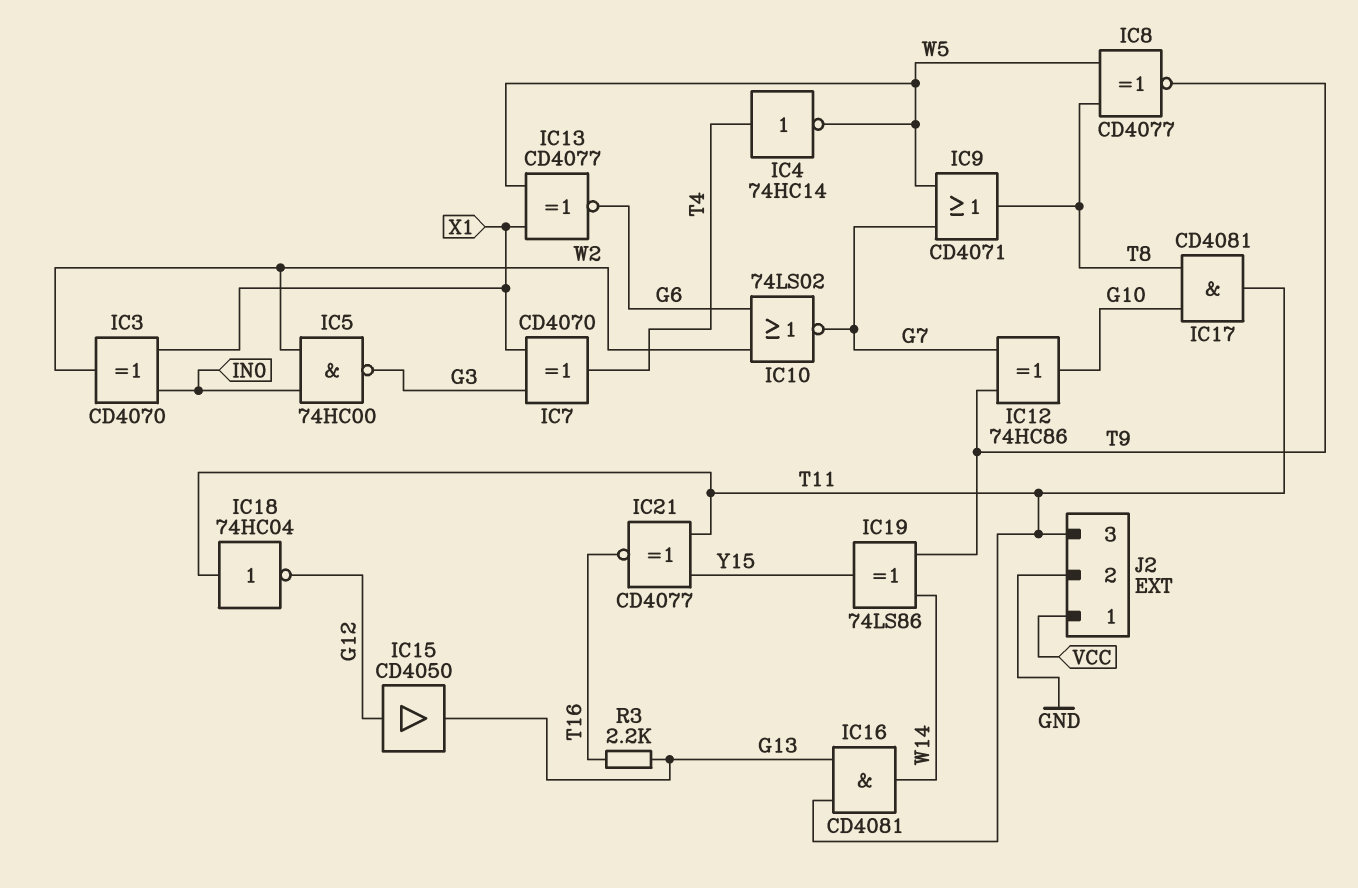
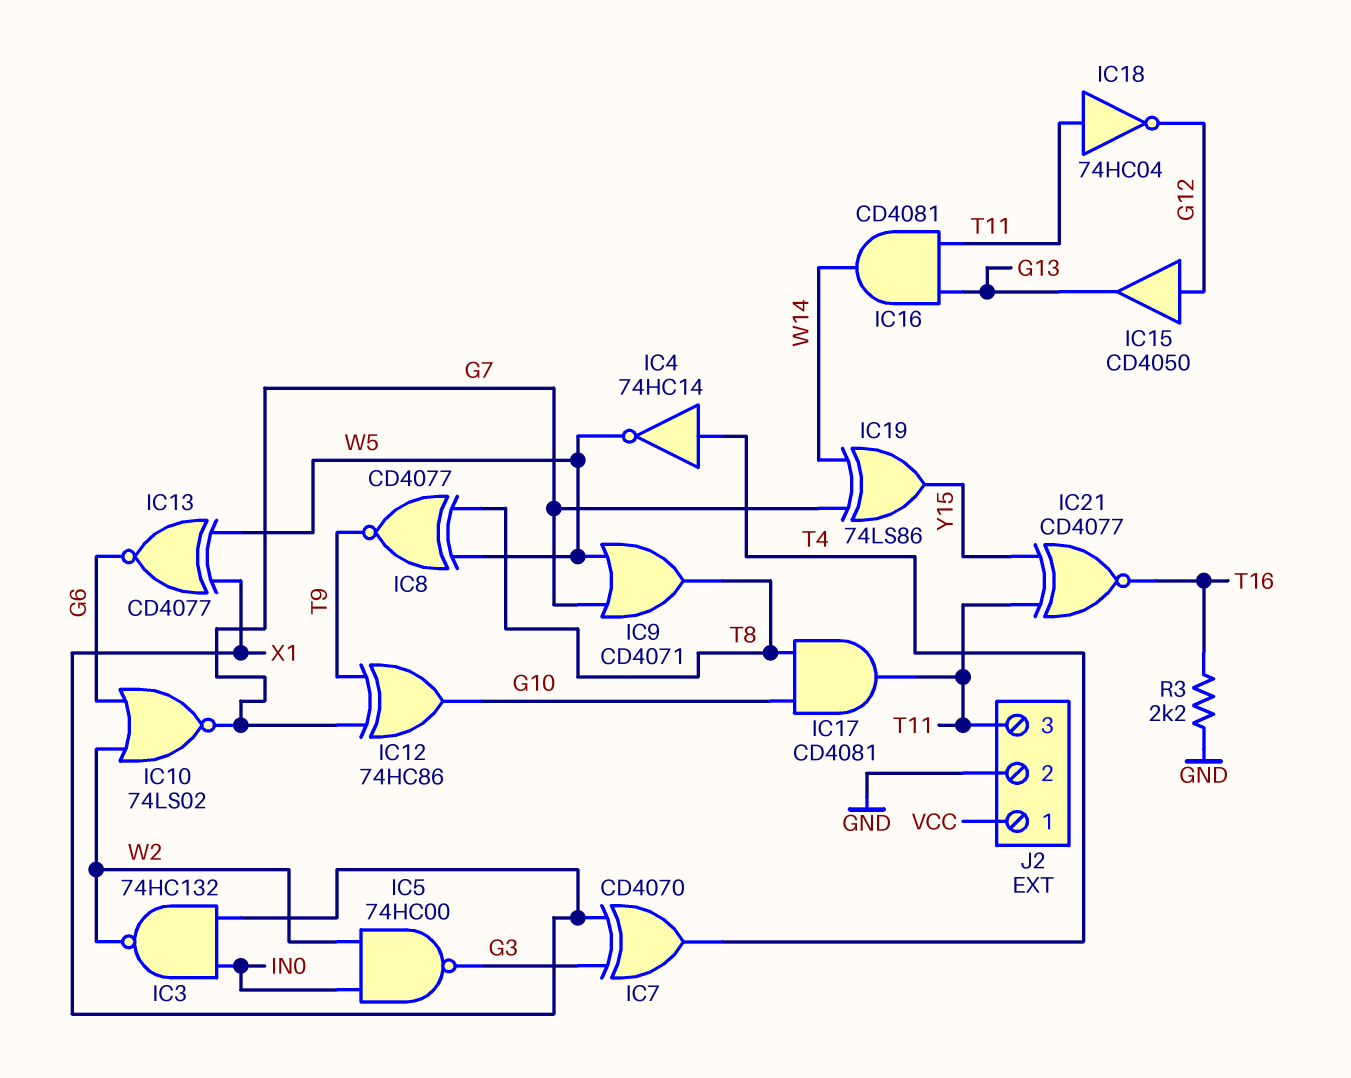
IC3: XOR CD4070 (in IN0, in X1, out W2) -> NAND 74HC132 (in IN0, in X1, out W2)
IC19: XOR 74LS86 (in T9, in W14, out Y15) -> XOR 74LS86 (in G7, in W14, out Y15)
R3: 2.2k (G13, T16) -> 2.2k (GND, T16)

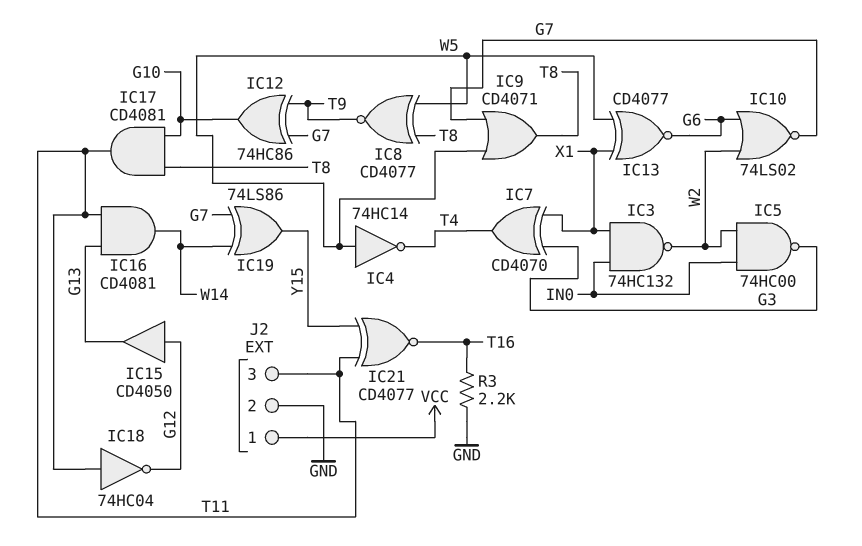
IC4: NOT 74HC14 (in T4, out W5) -> NOT 74HC14 (in W5, out T4)

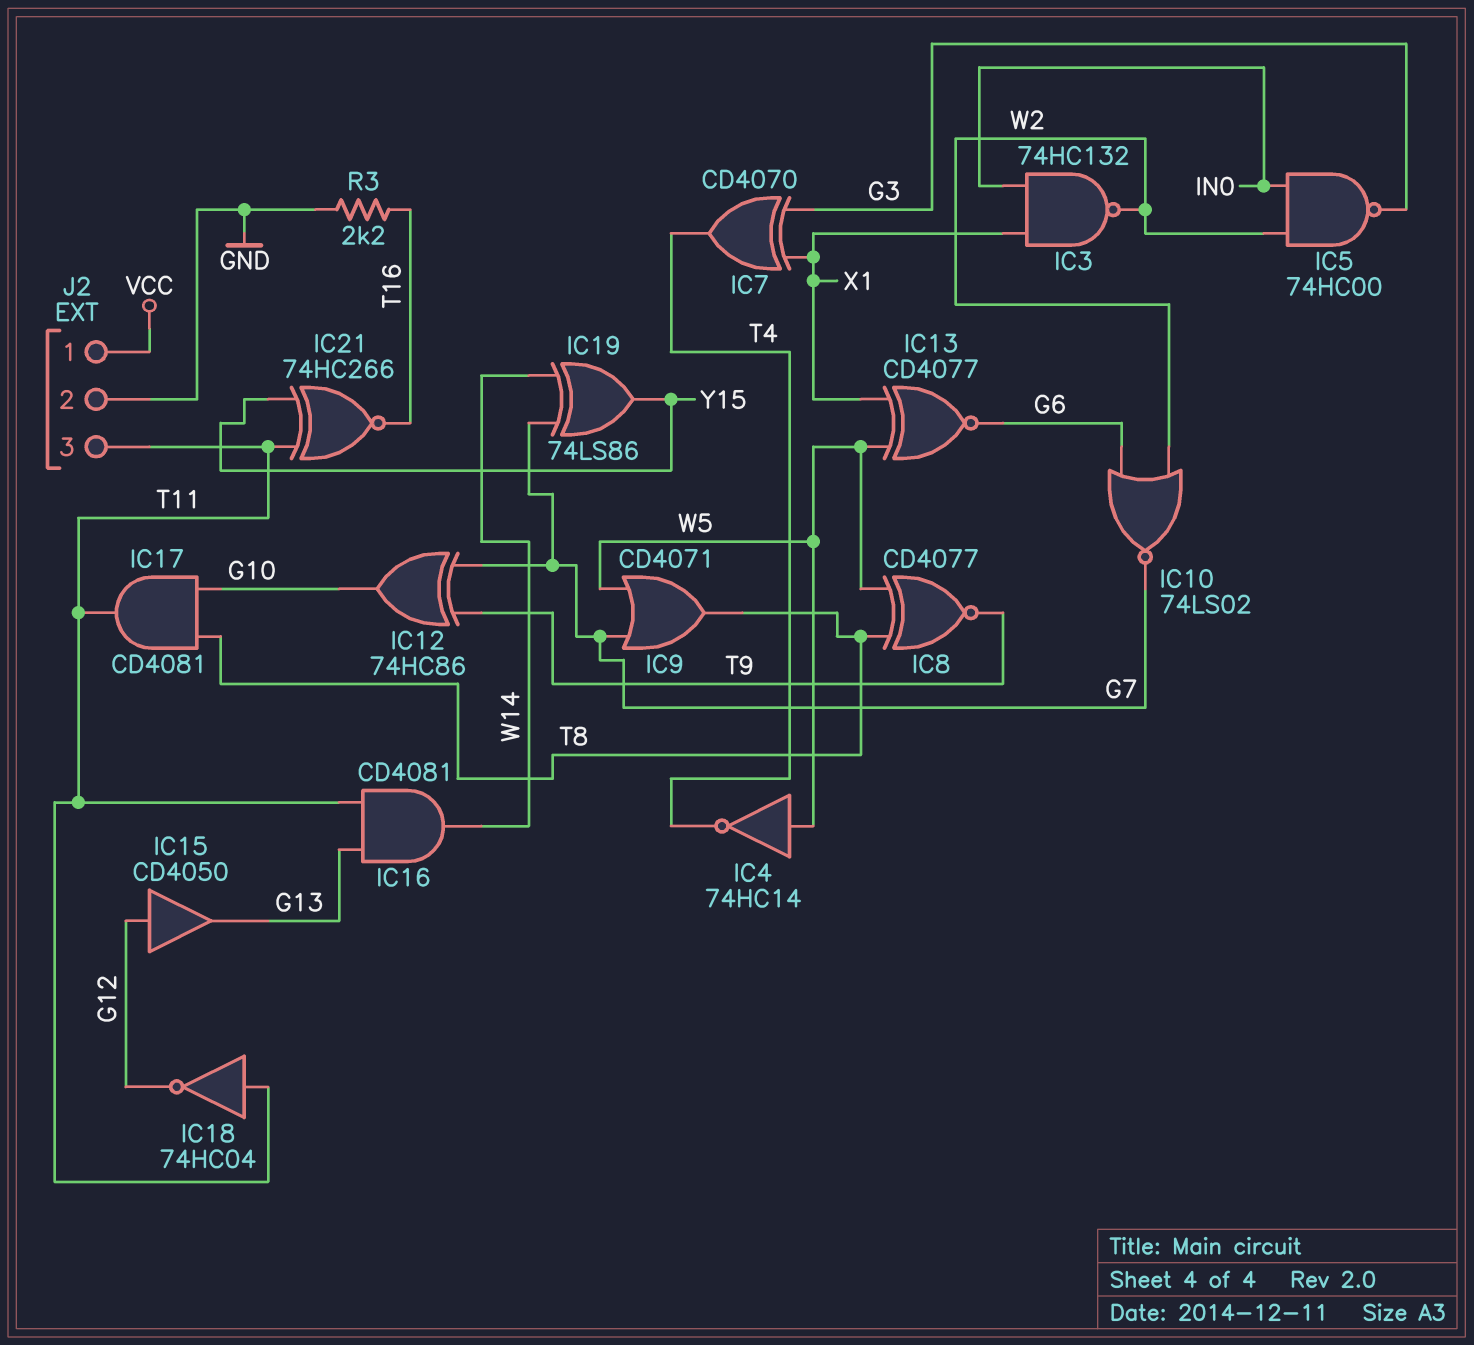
IC21: XNOR CD4077 (in T11, in Y15, out T16) -> XNOR 74HC266 (in T11, in Y15, out T16)

